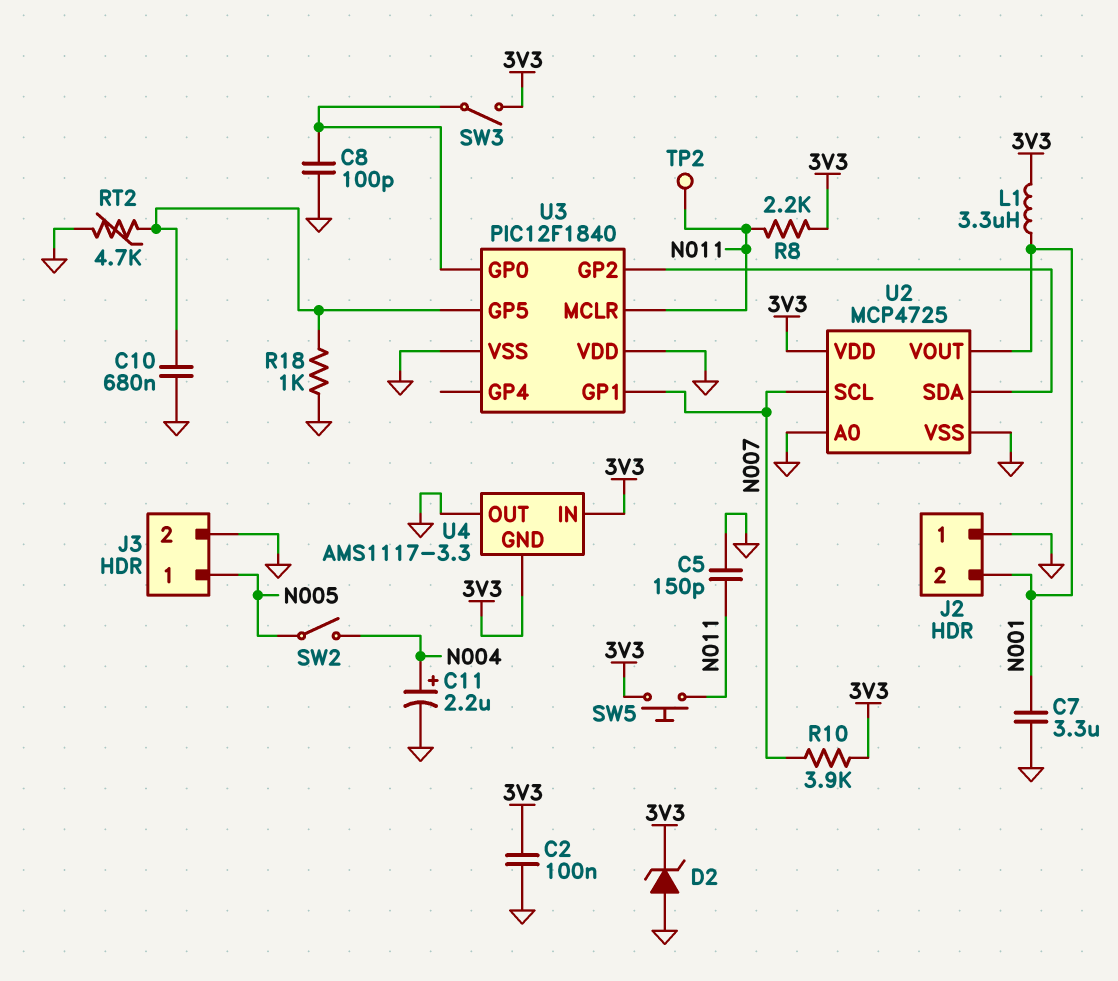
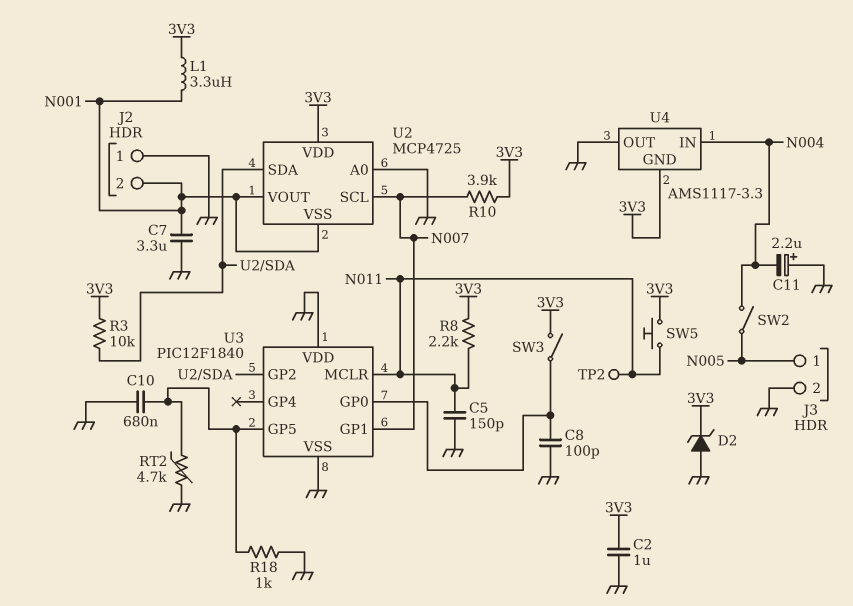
C2: 100nF (3V3, GND) -> 1uF (3V3, GND)
C11: 2.2uF (plus N004, minus GND) -> 2.2uF (plus GND, minus N004)
R3: none -> 10k (3V3, U2/SDA)
U2 pin VSS: GND -> N001
U4 pin IN: 3V3 -> N004

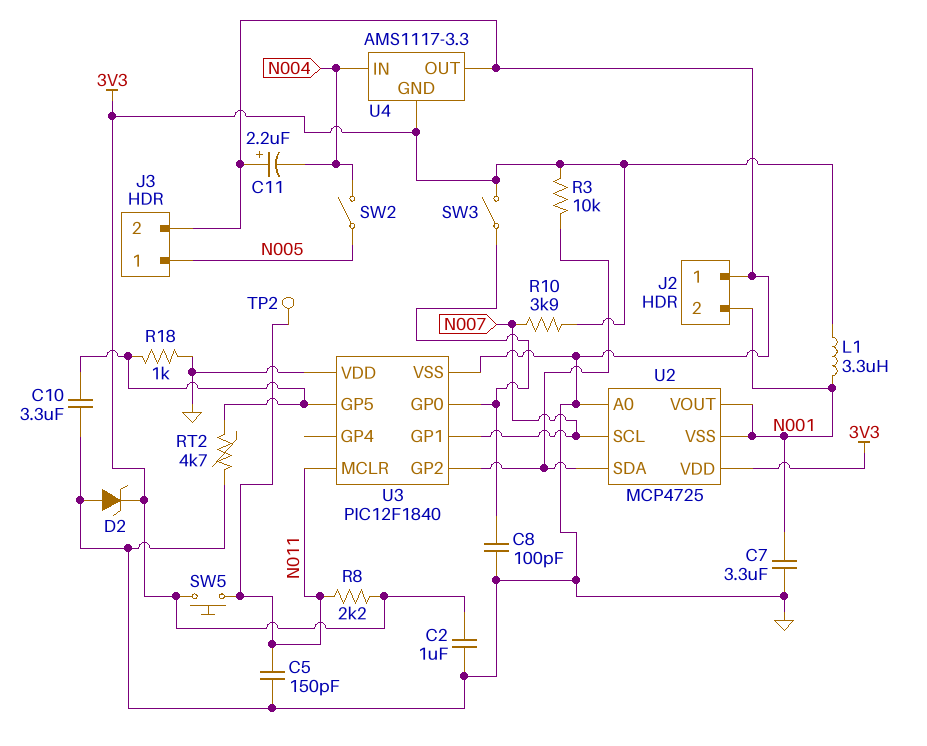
C10: 680nF (GND, U3/GP5) -> 3.3uF (GND, U3/GP5)

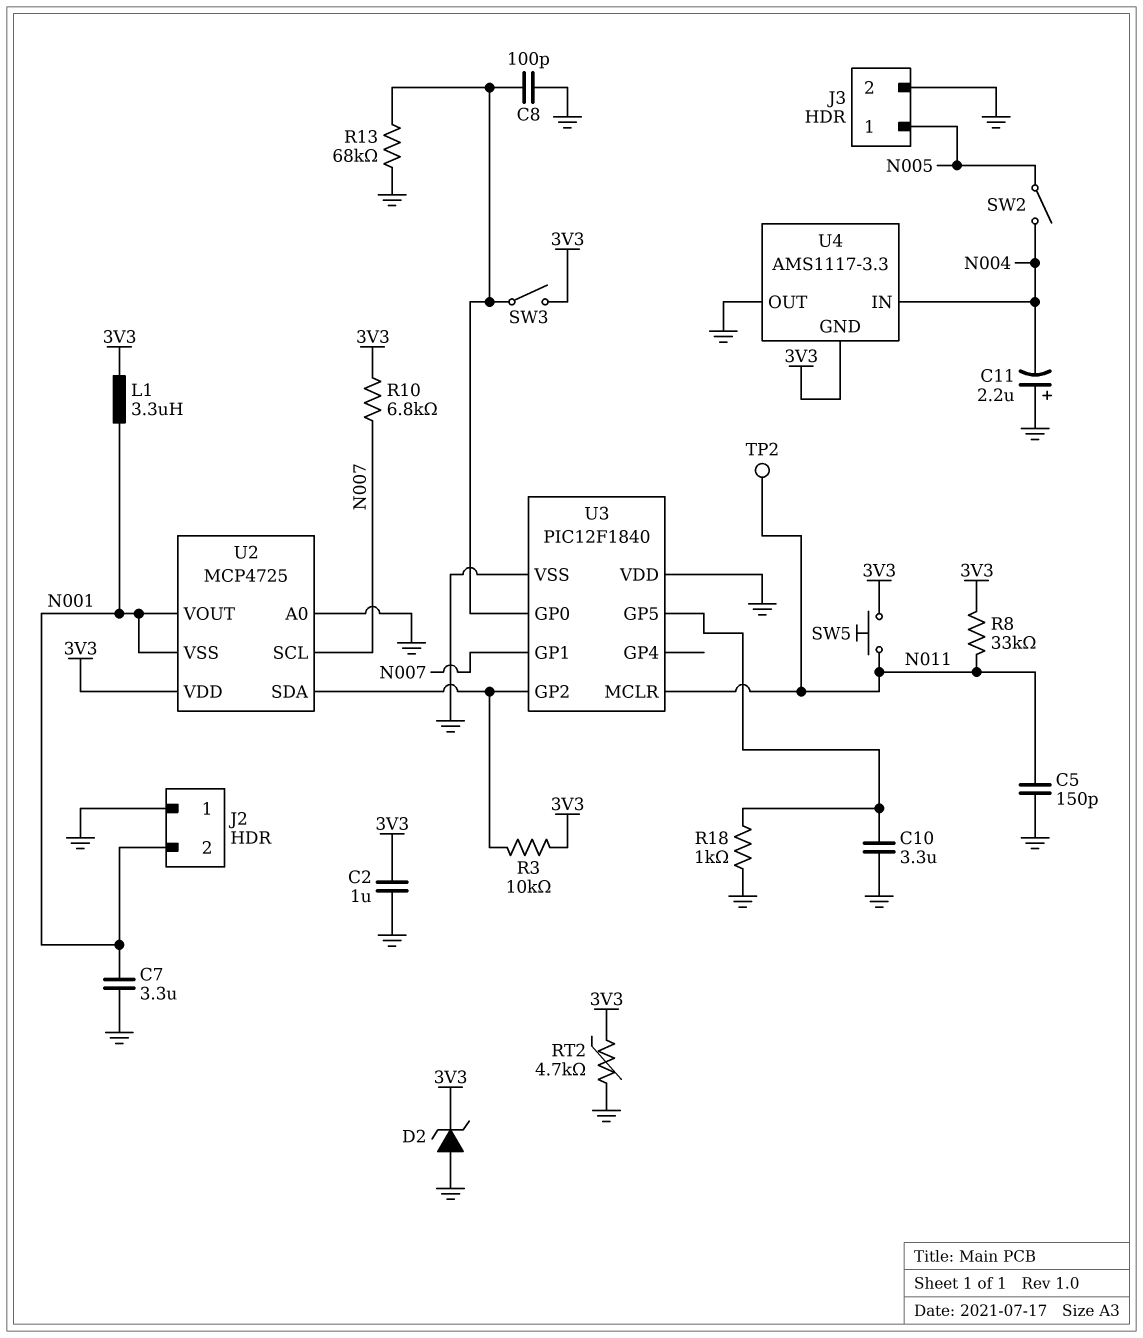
R8: 2.2k (3V3, N011) -> 33k (3V3, N011)
R10: 3.9k (3V3, N007) -> 6.8k (3V3, N007)
R13: none -> 68k (GND, U3/GP0)
RT2: 4.7k (GND, U3/GP5) -> 4.7k (3V3, GND)

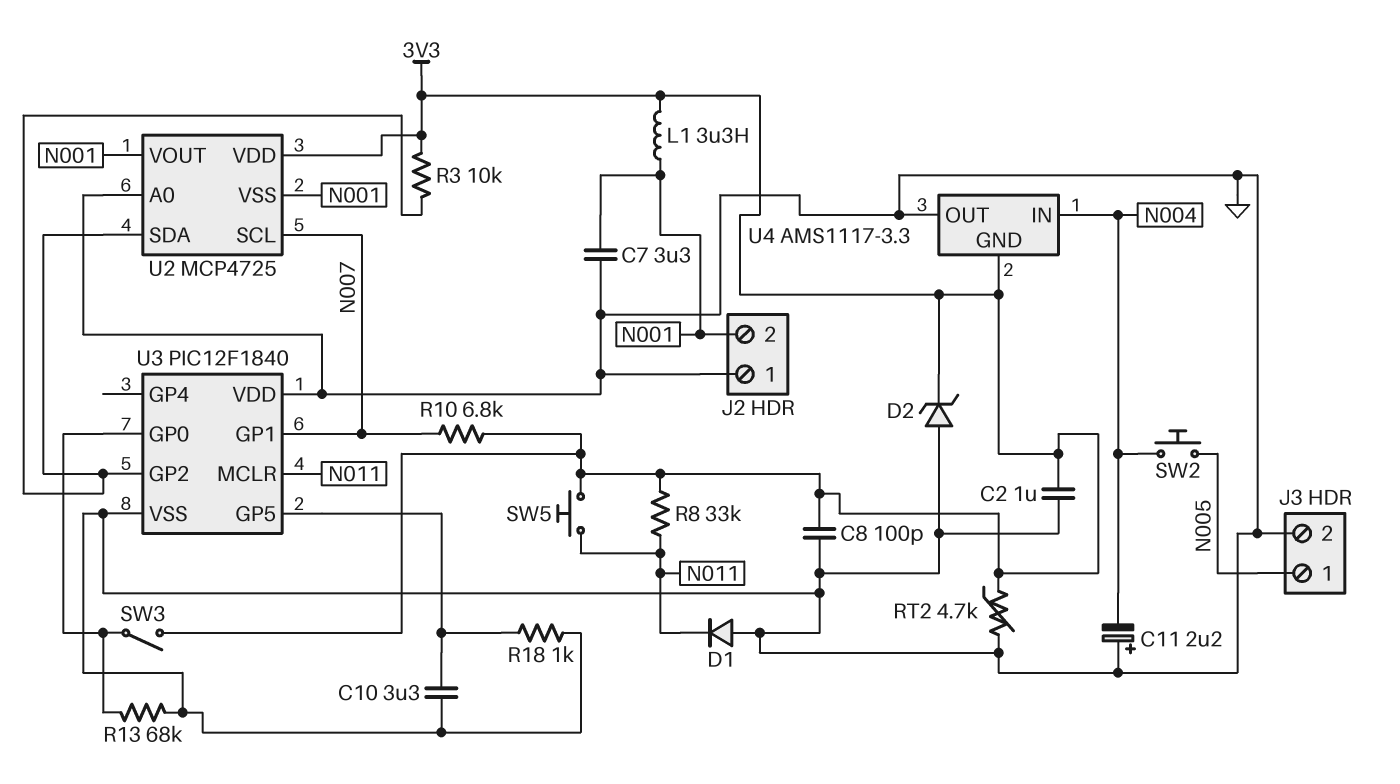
C5: 150pF (GND, N011) -> none
C8: 100pF (GND, U3/GP0) -> 100pF (3V3, GND)
D1: none -> diode (A GND, K N011)
SW2: switch (N004, N005) -> button (N004, N005)
TP2: test point (N011) -> none

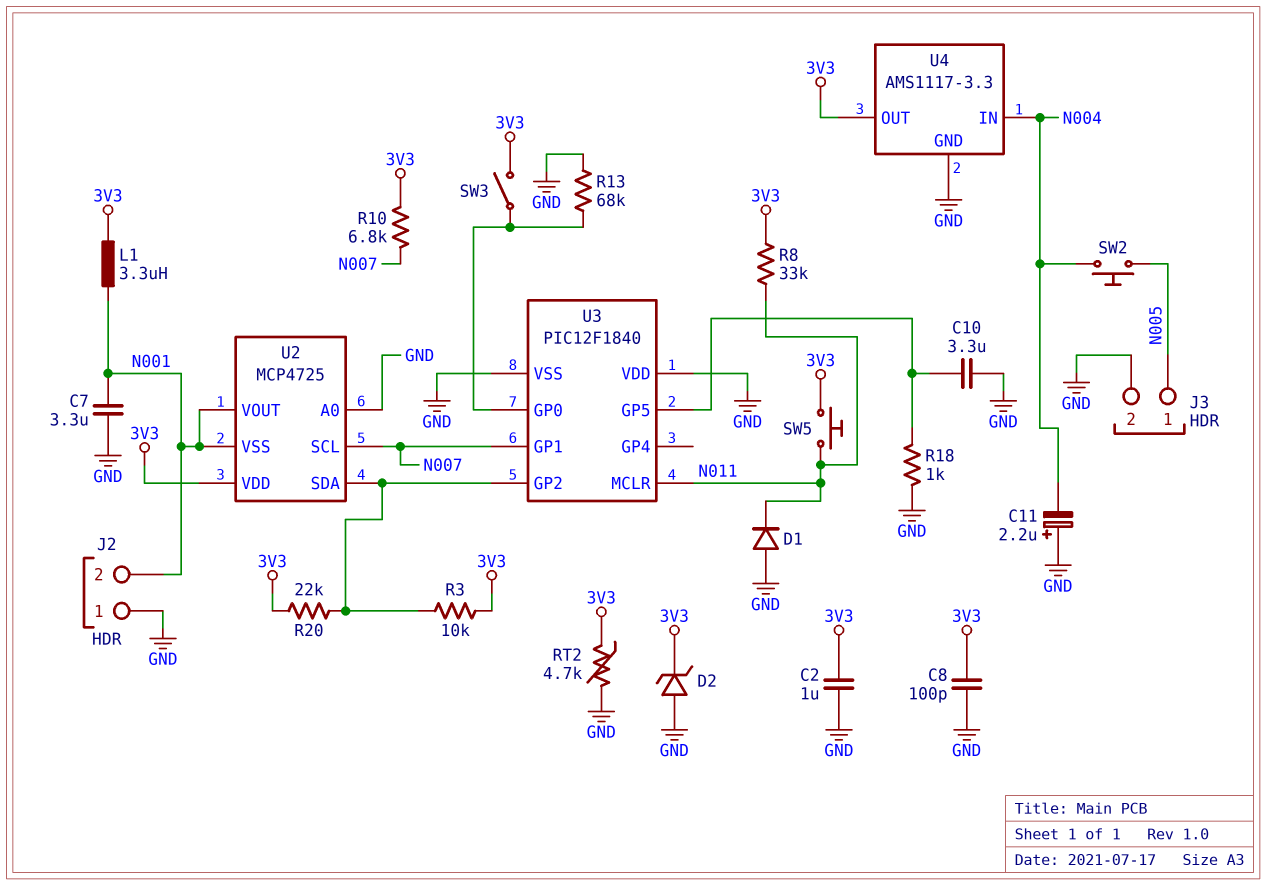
R20: none -> 22k (3V3, U2/SDA)
U4 pin GND: 3V3 -> GND
U4 pin OUT: GND -> 3V3

